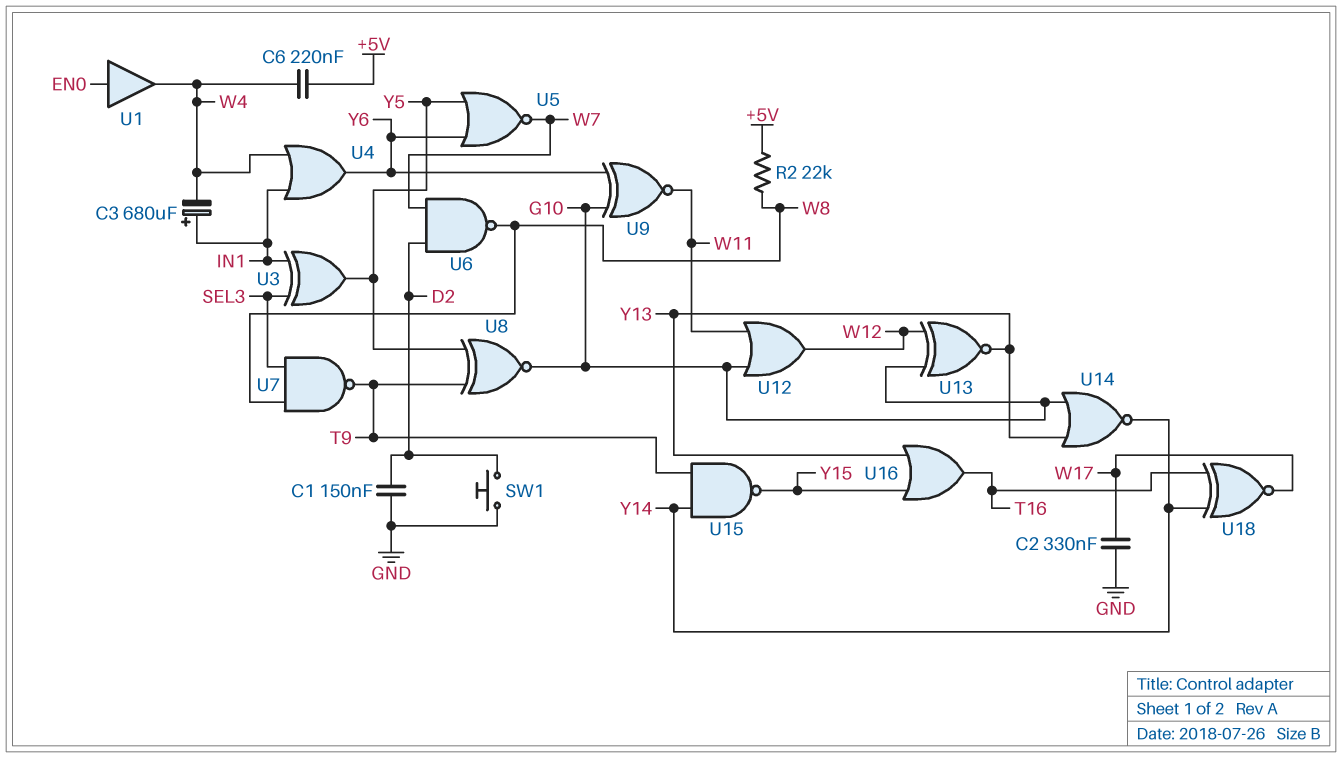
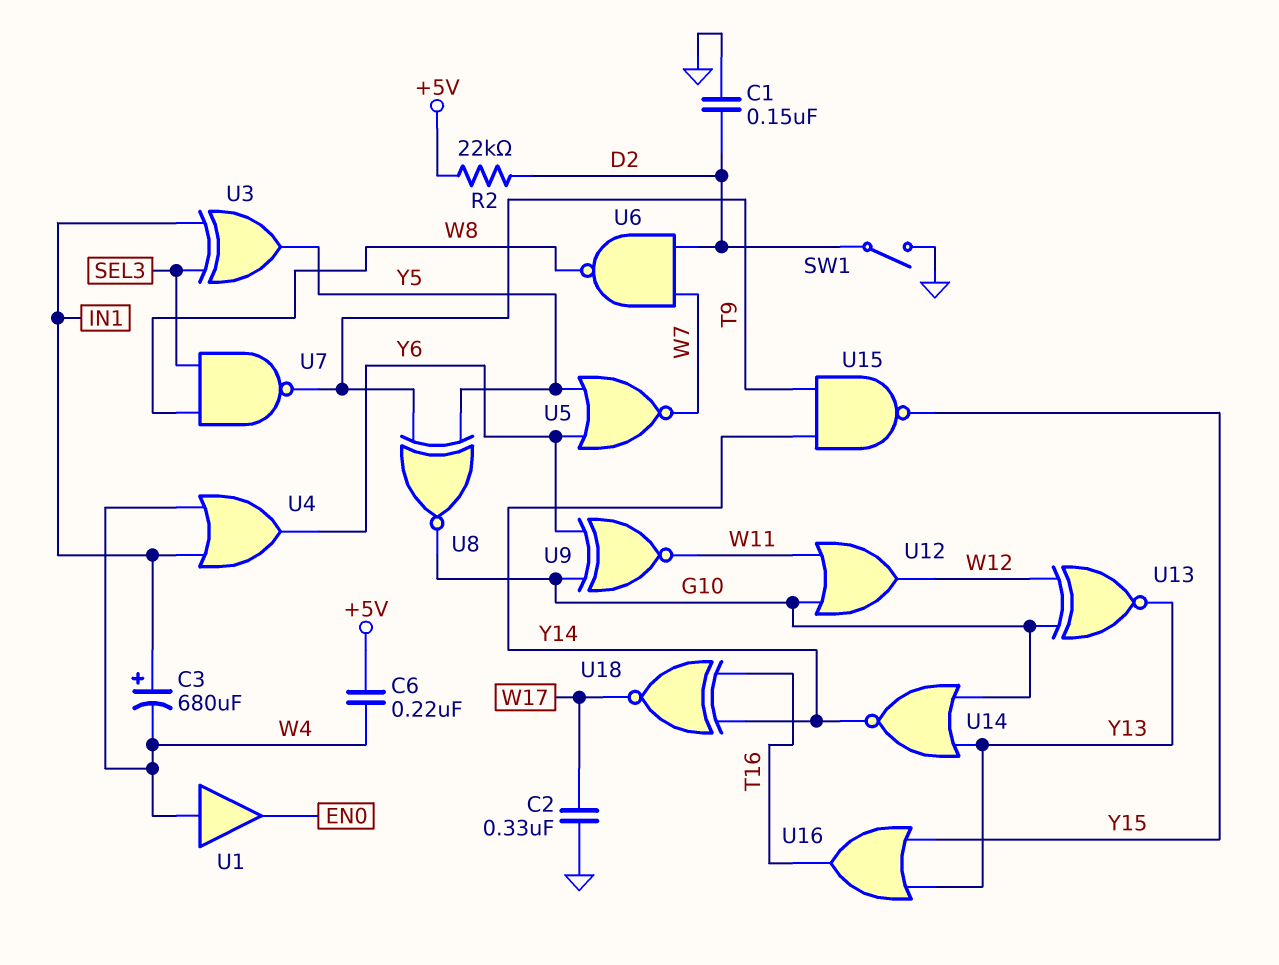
R2: 22k (+5V, W8) -> 22k (+5V, D2)
SW1: button (D2, GND) -> switch (D2, GND)
U1: buffer (in EN0, out W4) -> buffer (in W4, out EN0)

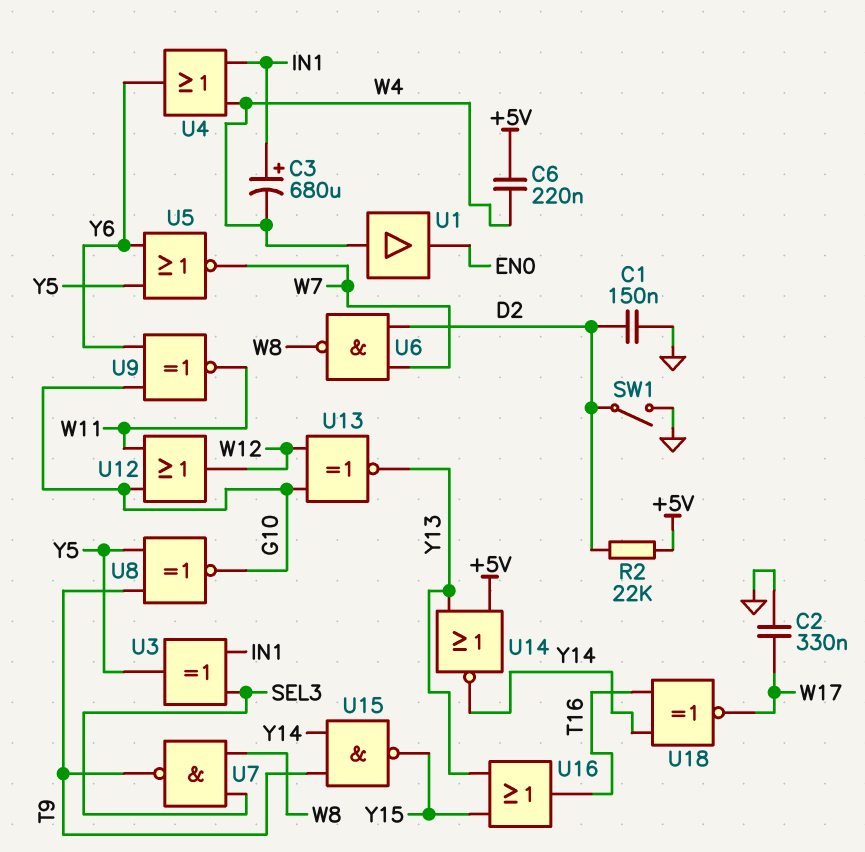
U14: NOR (in G10, in Y13, out Y14) -> NOR (in +5V, in Y13, out Y14)

